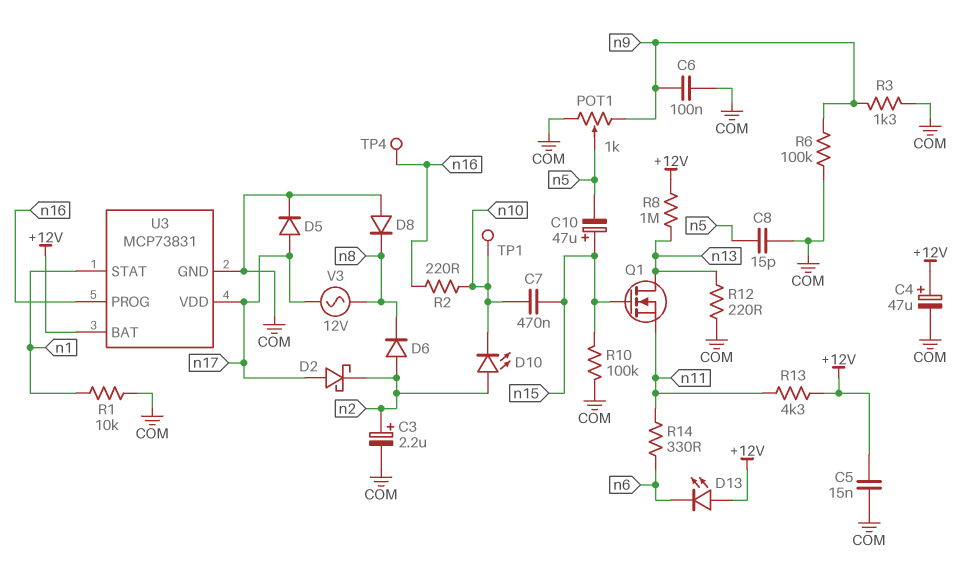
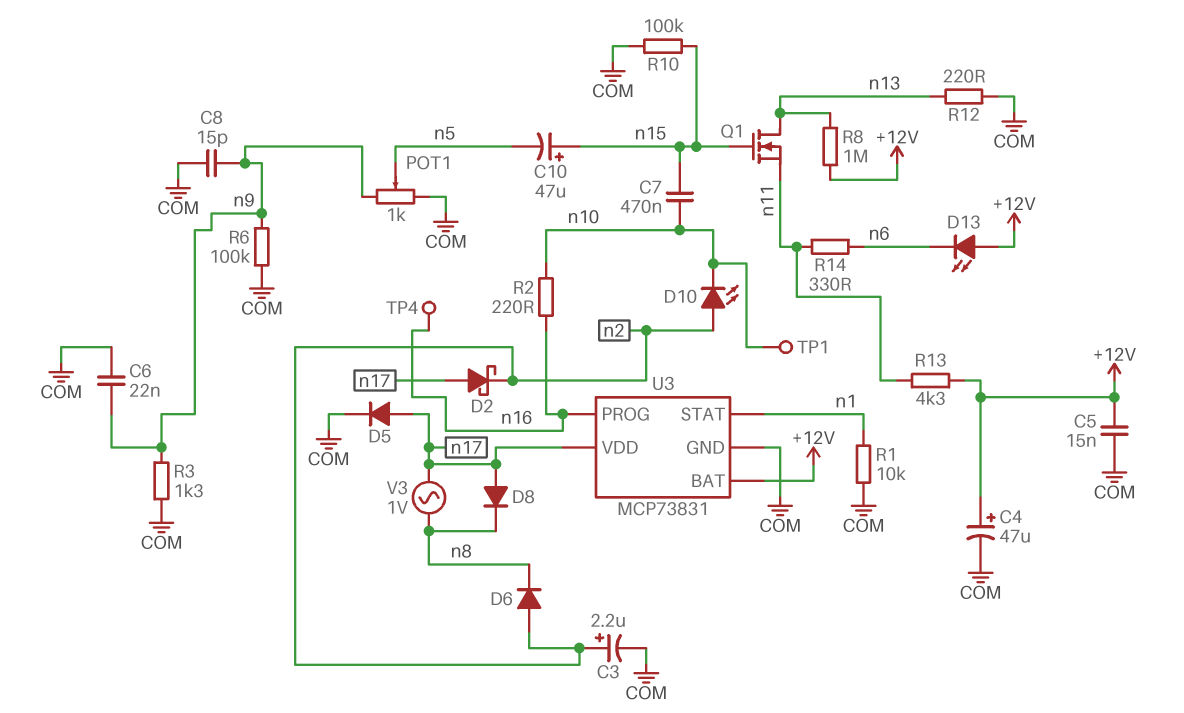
C6: 100nF (COM, n9) -> 22nF (COM, n9)
C8: 15pF (COM, n5) -> 15pF (COM, n9)
D8: diode (A COM, K n8) -> diode (A n17, K n8)
V3: AC 12V (n8, n17) -> AC 1V (n8, n17)

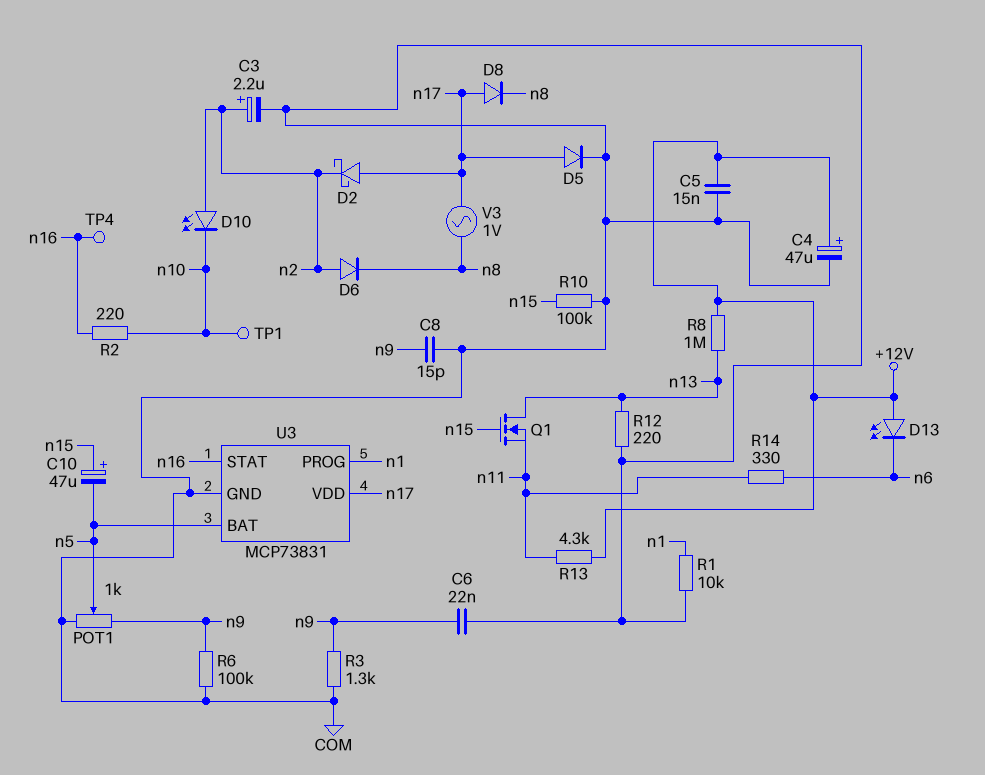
C7: 470nF (n10, n15) -> none
U3 pin BAT: +12V -> n5
U3 pin PROG: n16 -> n1
U3 pin STAT: n1 -> n16

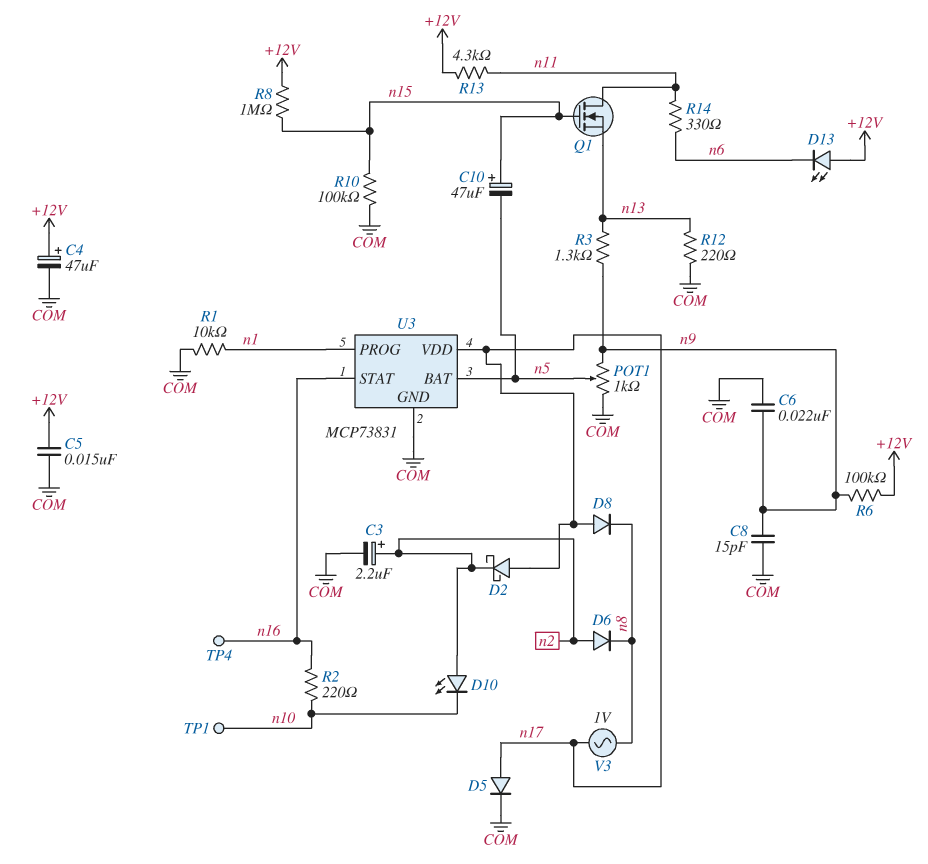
Q1: NMOS (G n15, D n13, S n11) -> NMOS (G n15, D n11, S n13)
R3: 1.3k (COM, n9) -> 1.3k (n9, n13)
R6: 100k (COM, n9) -> 100k (+12V, n9)
R8: 1M (+12V, n13) -> 1M (+12V, n15)

